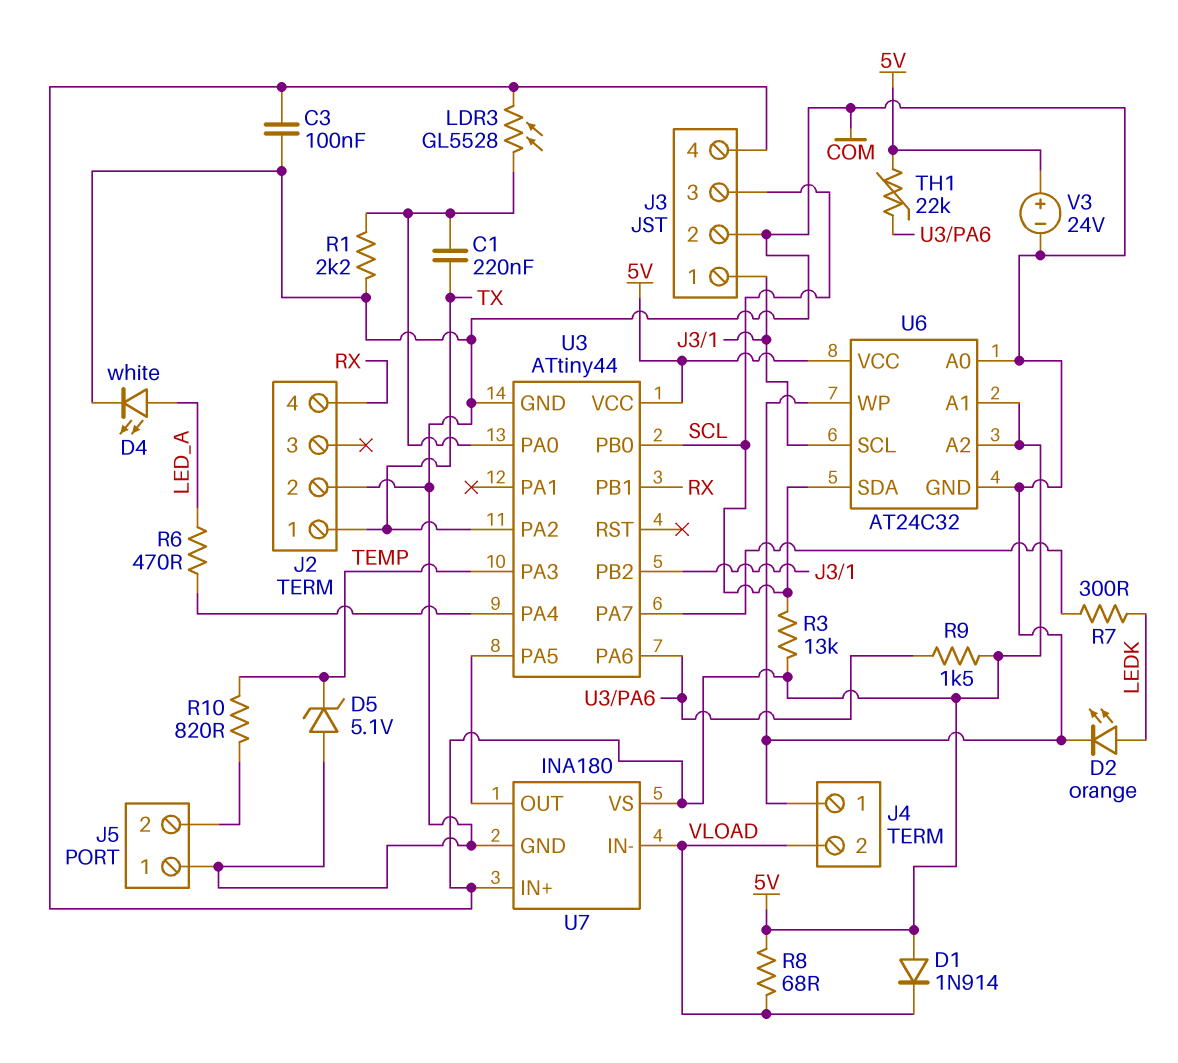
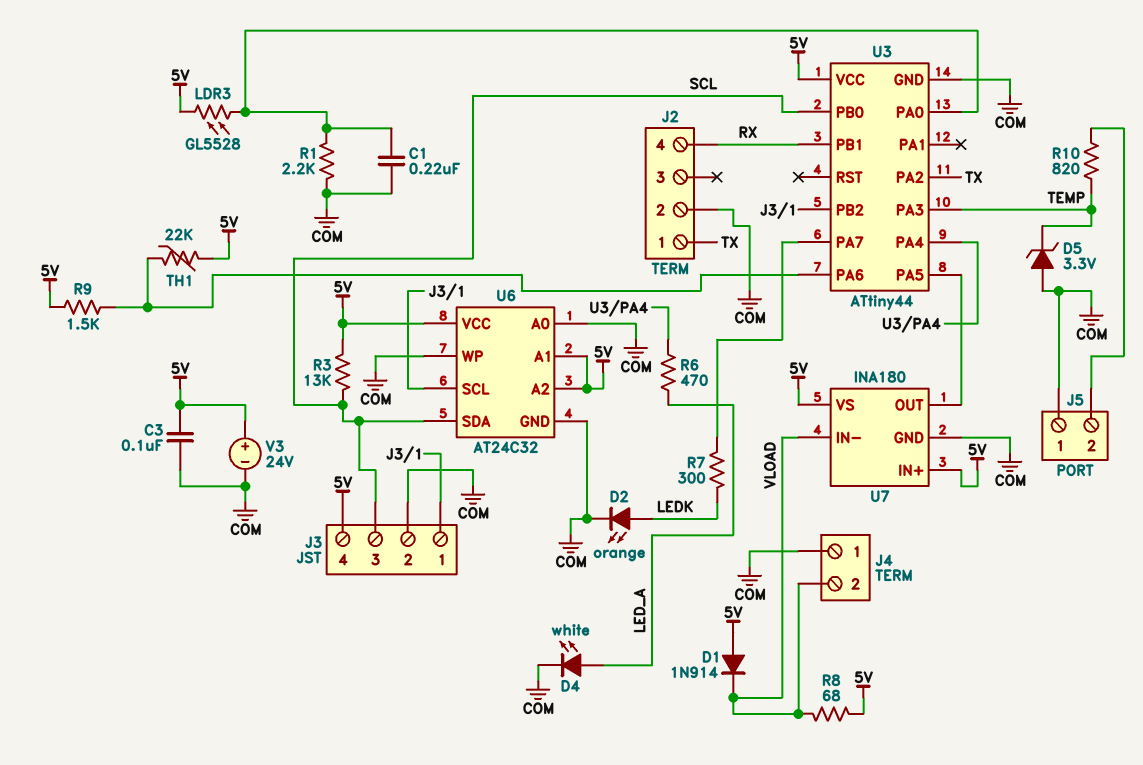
C1: 220nF (TX, U3/PA0) -> 220nF (COM, U3/PA0)
D5: zener 5.1V (A COM, K TEMP) -> zener 3.3V (A COM, K TEMP)

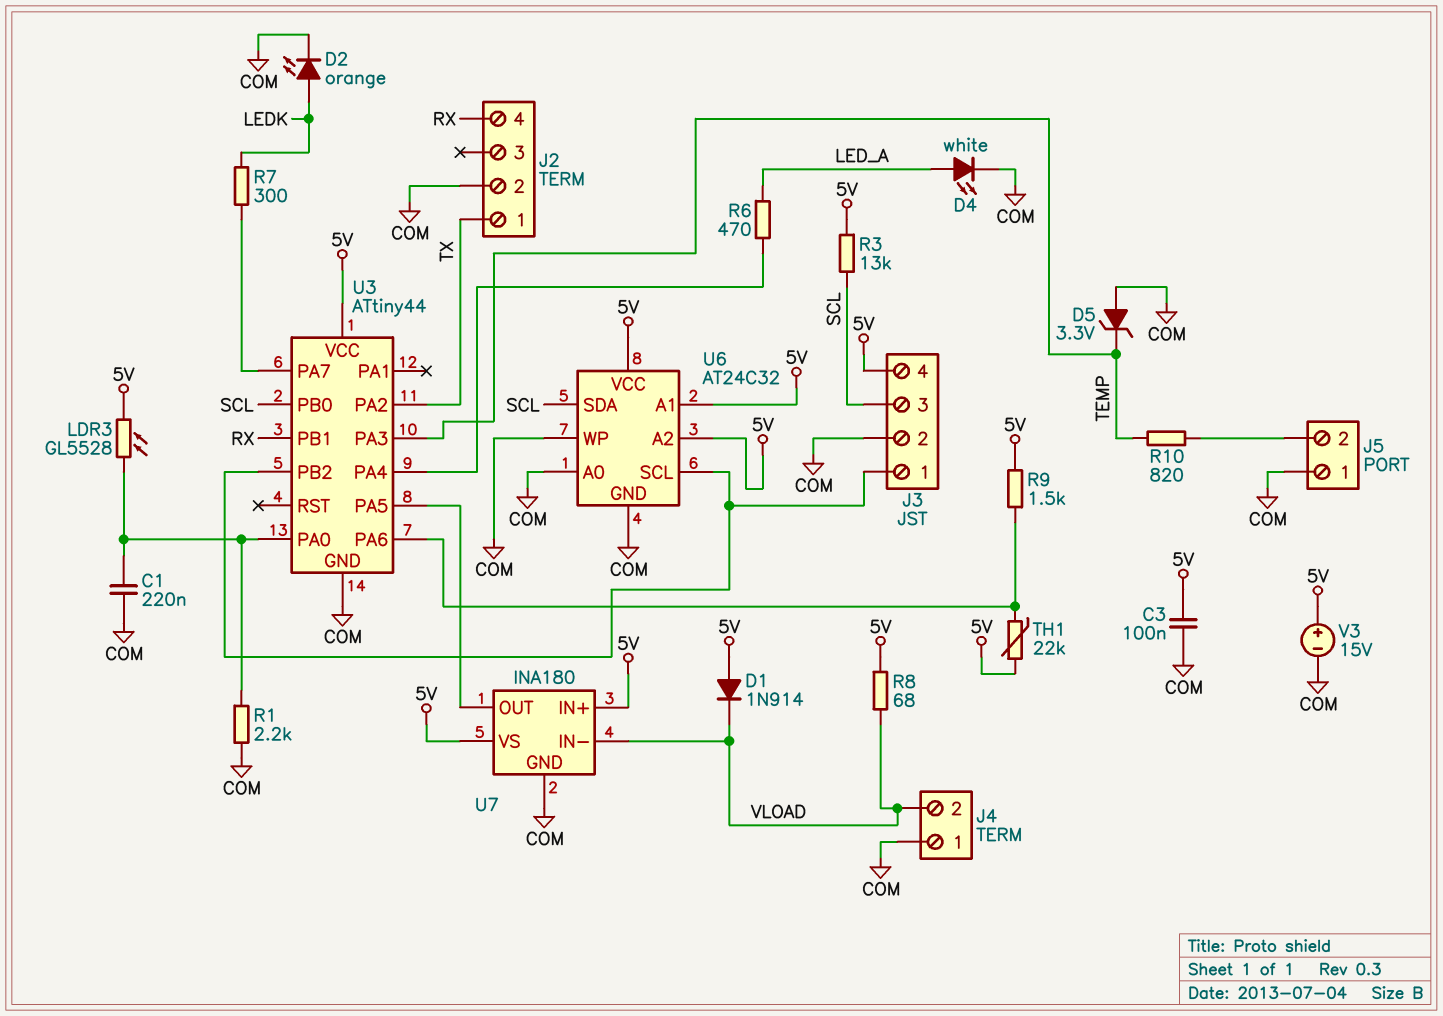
V3: 24V (plus 5V, minus COM) -> 15V (plus 5V, minus COM)

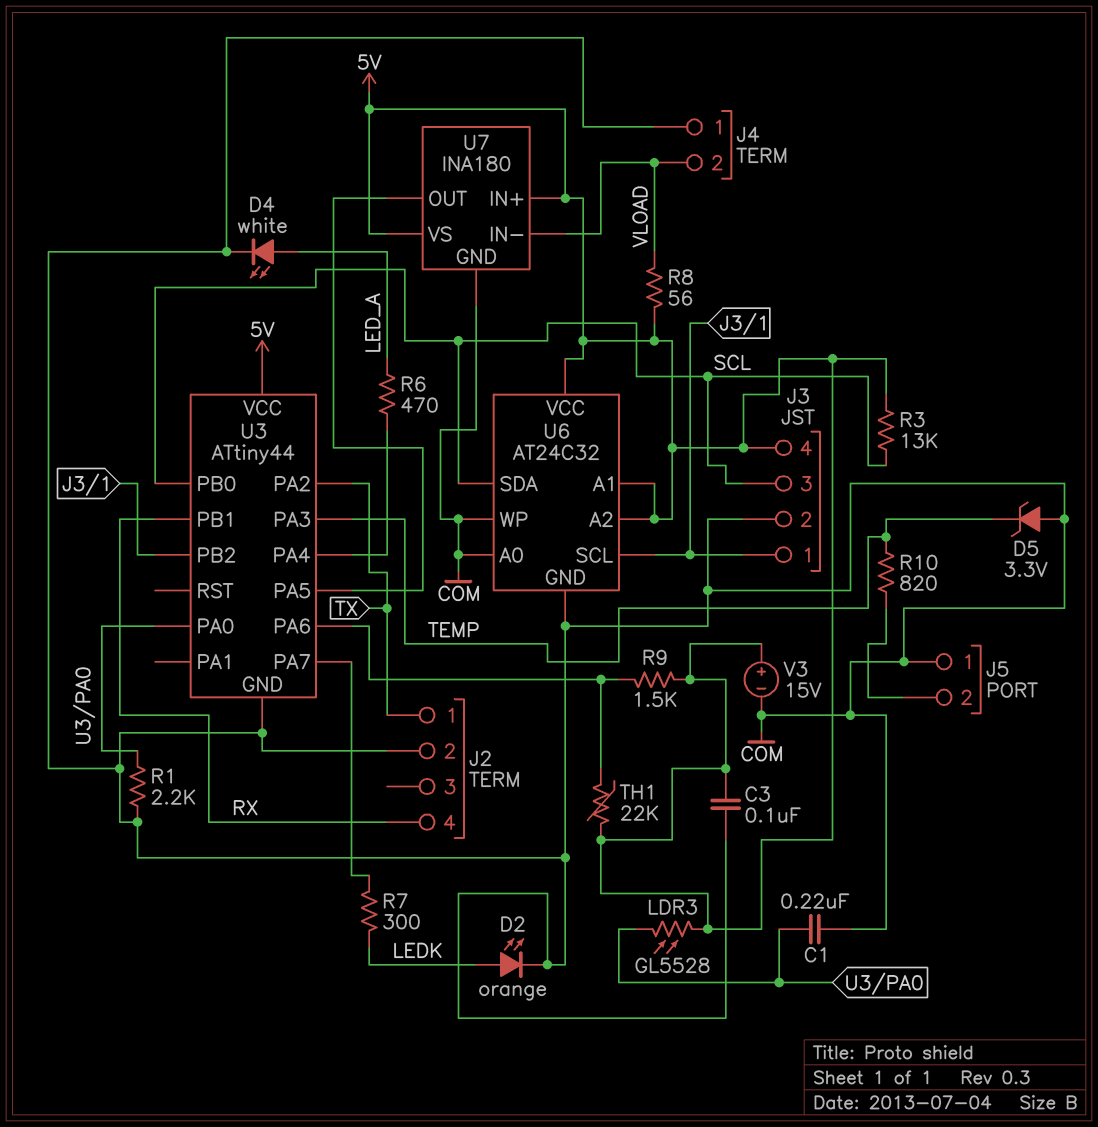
D1: diode 1N914 (A 5V, K VLOAD) -> none
R8: 68 (5V, VLOAD) -> 56 (5V, VLOAD)

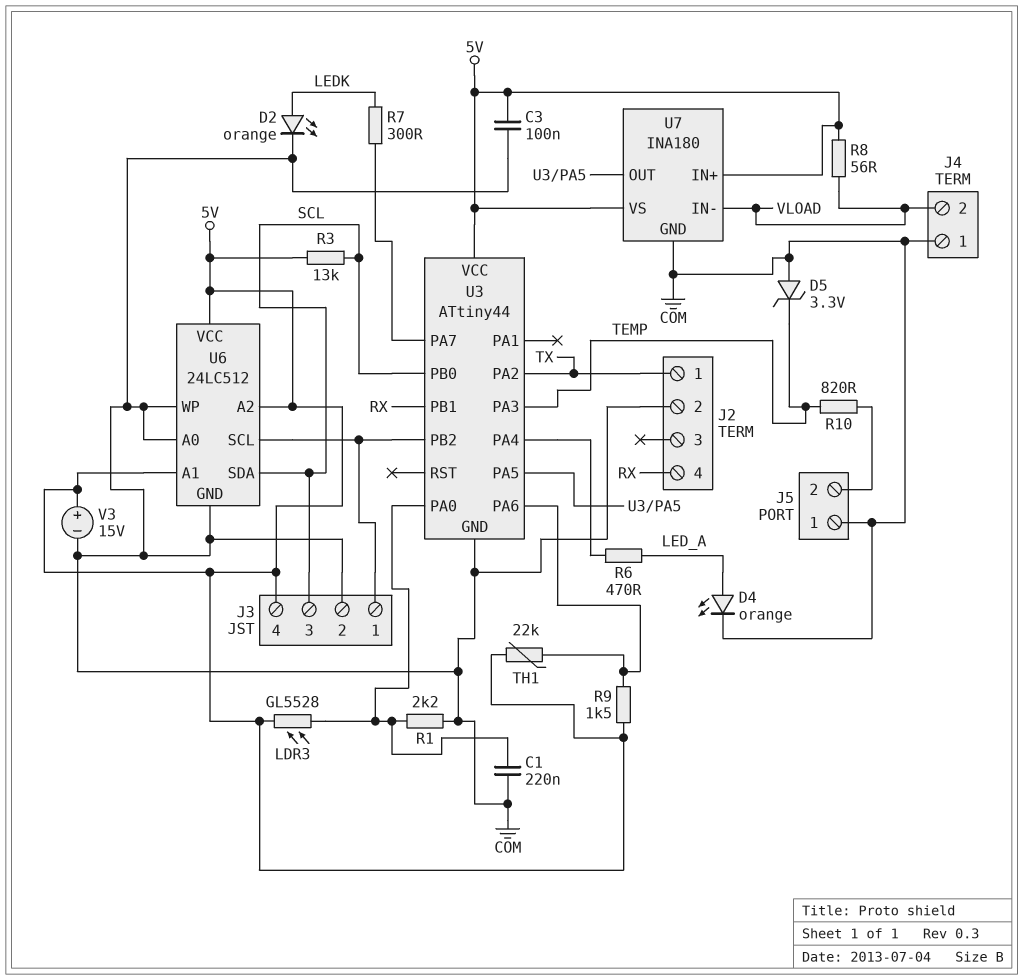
D4: LED white (A LED_A, K COM) -> LED orange (A LED_A, K COM)
U6: AT24C32 -> 24LC512

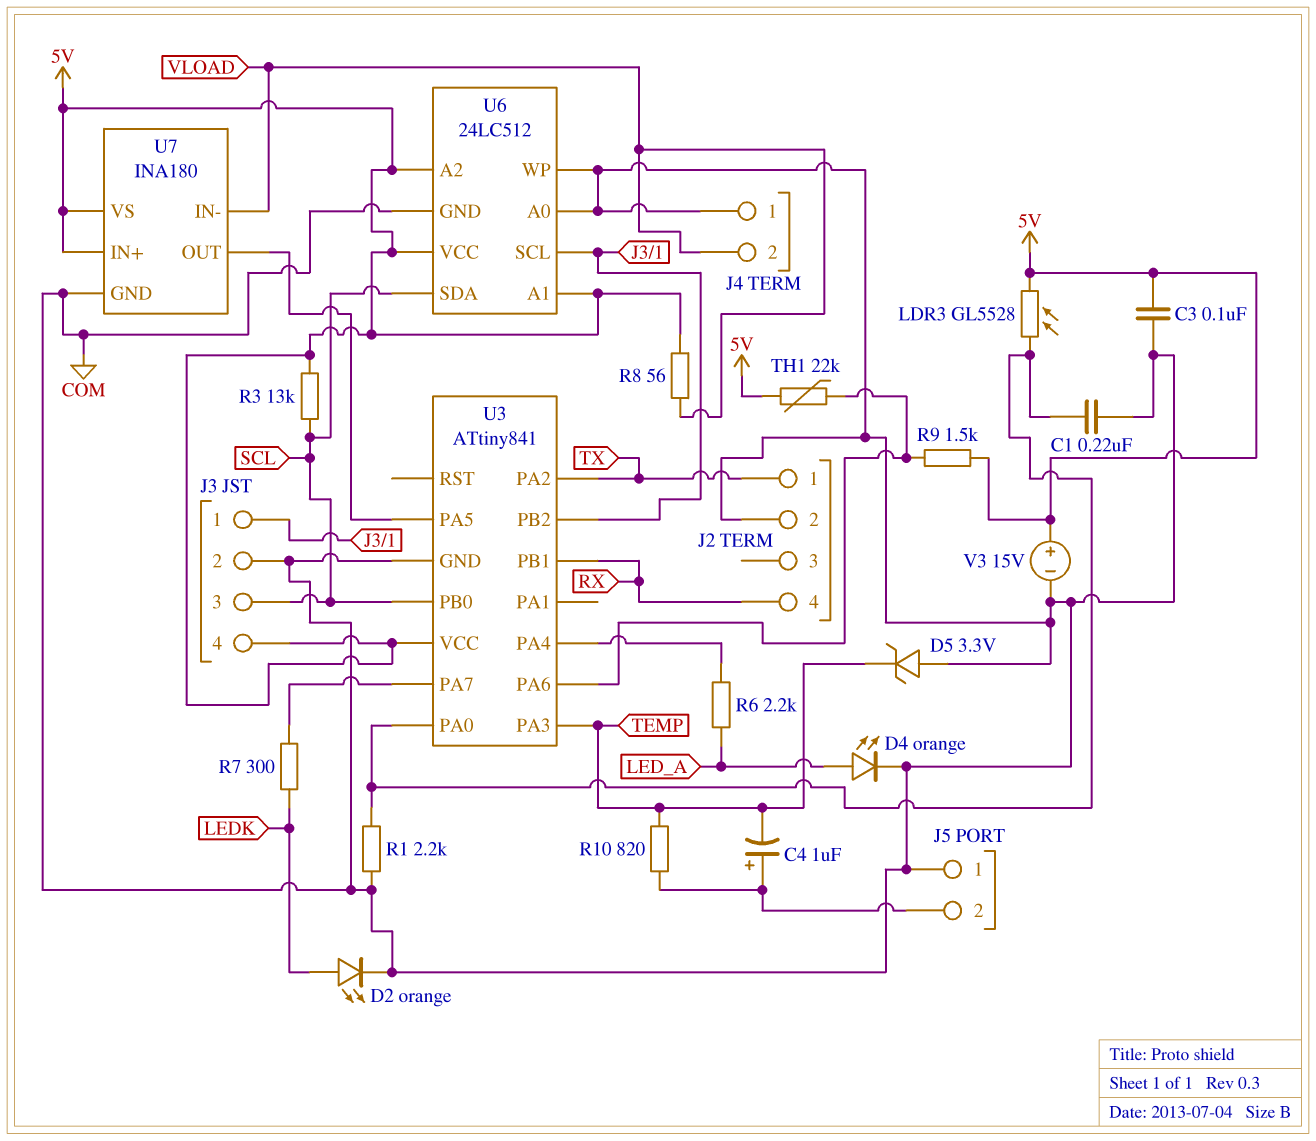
C4: none -> 1uF (plus J5/2, minus TEMP)
R6: 470 (LED_A, U3/PA4) -> 2.2k (LED_A, U3/PA4)
U3: ATtiny44 -> ATtiny841

